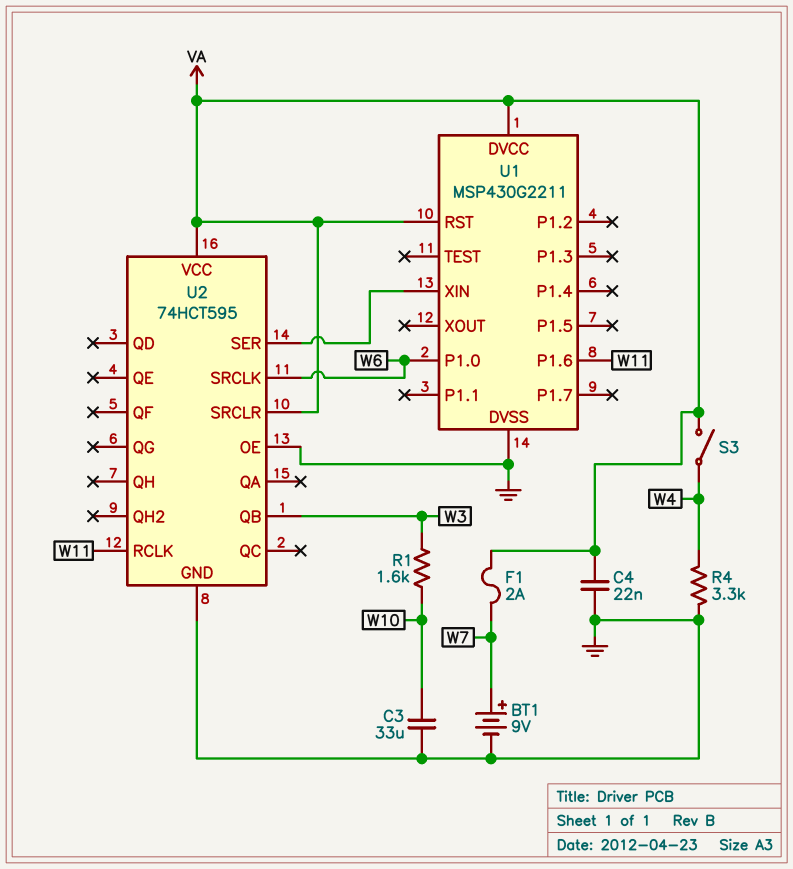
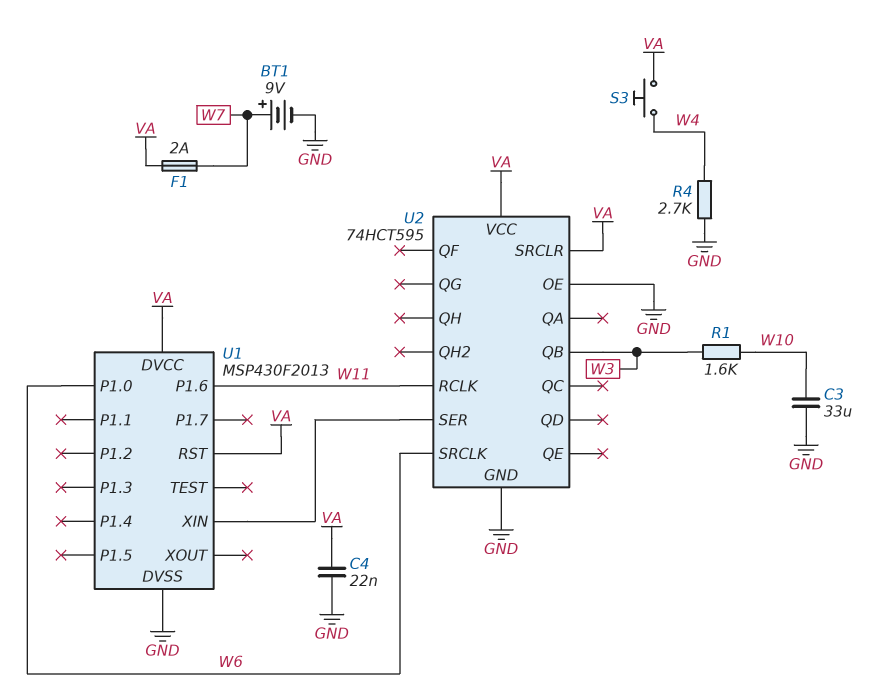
R4: 3.3k (GND, W4) -> 2.7k (GND, W4)
S3: switch (VA, W4) -> button (VA, W4)
U1: MSP430G2211 -> MSP430F2013

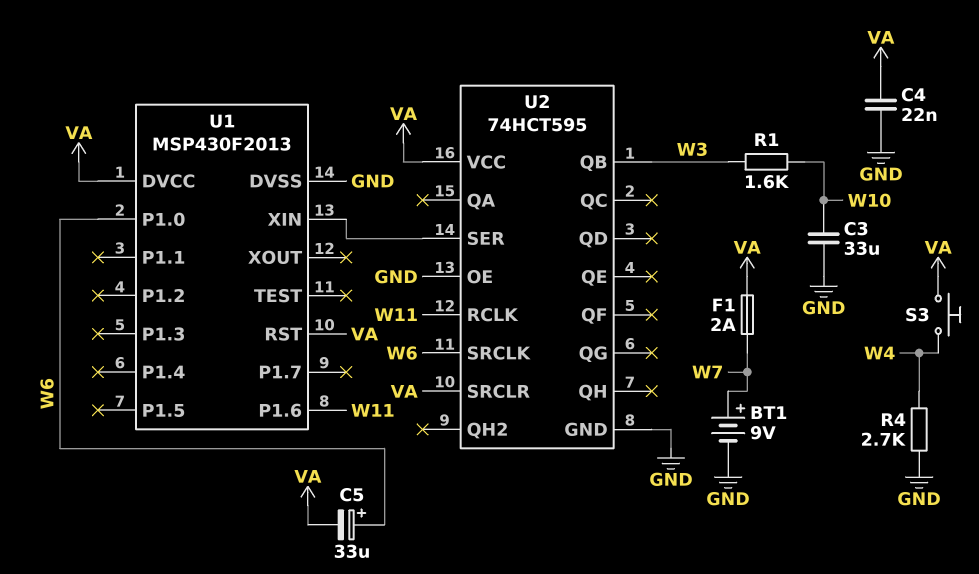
C5: none -> 33uF (plus W6, minus VA)

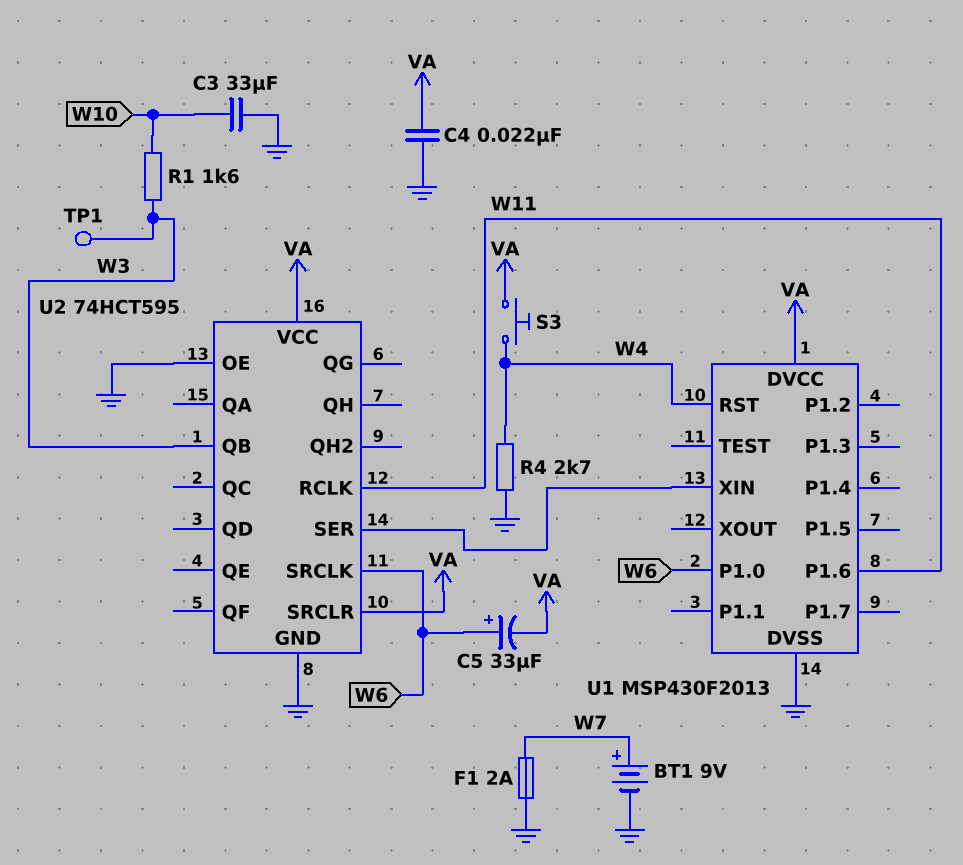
F1: 2A (VA, W7) -> 2A (GND, W7)
TP1: none -> test point (W3)
U1 pin RST: VA -> W4

